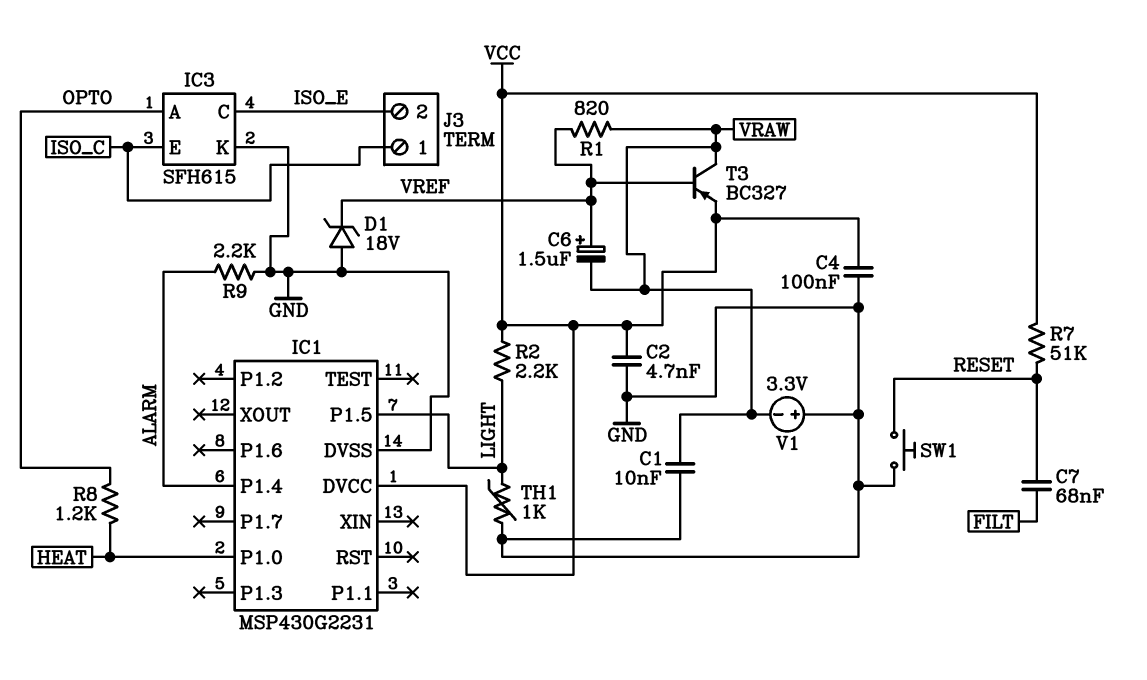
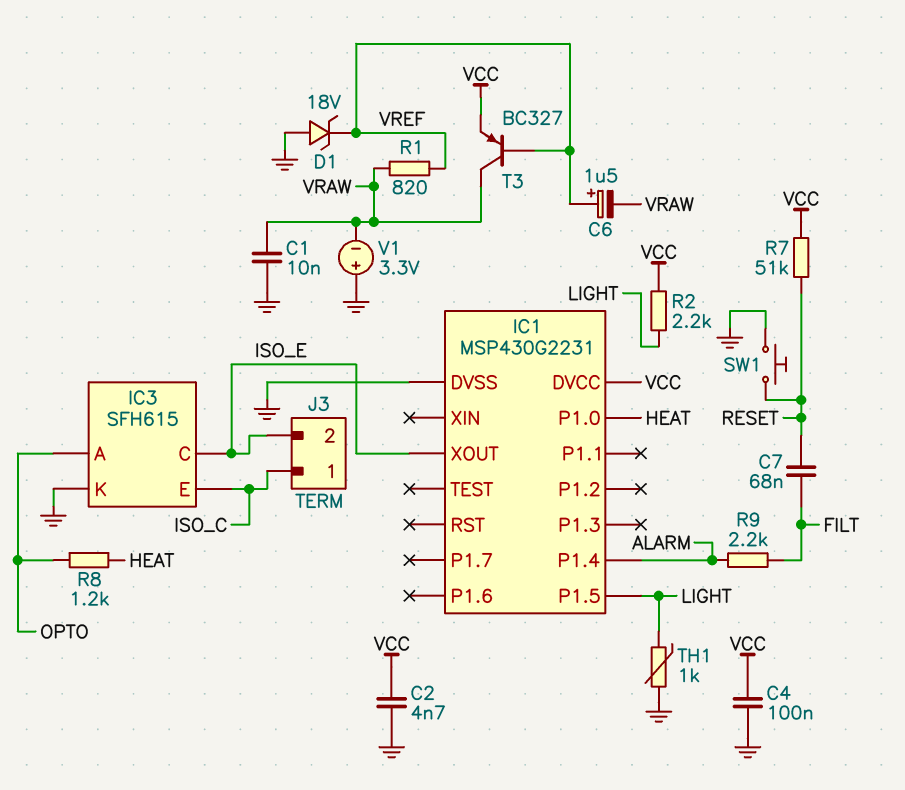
IC1 pin XOUT: none -> ISO_E
R9: 2.2k (ALARM, GND) -> 2.2k (ALARM, FILT)

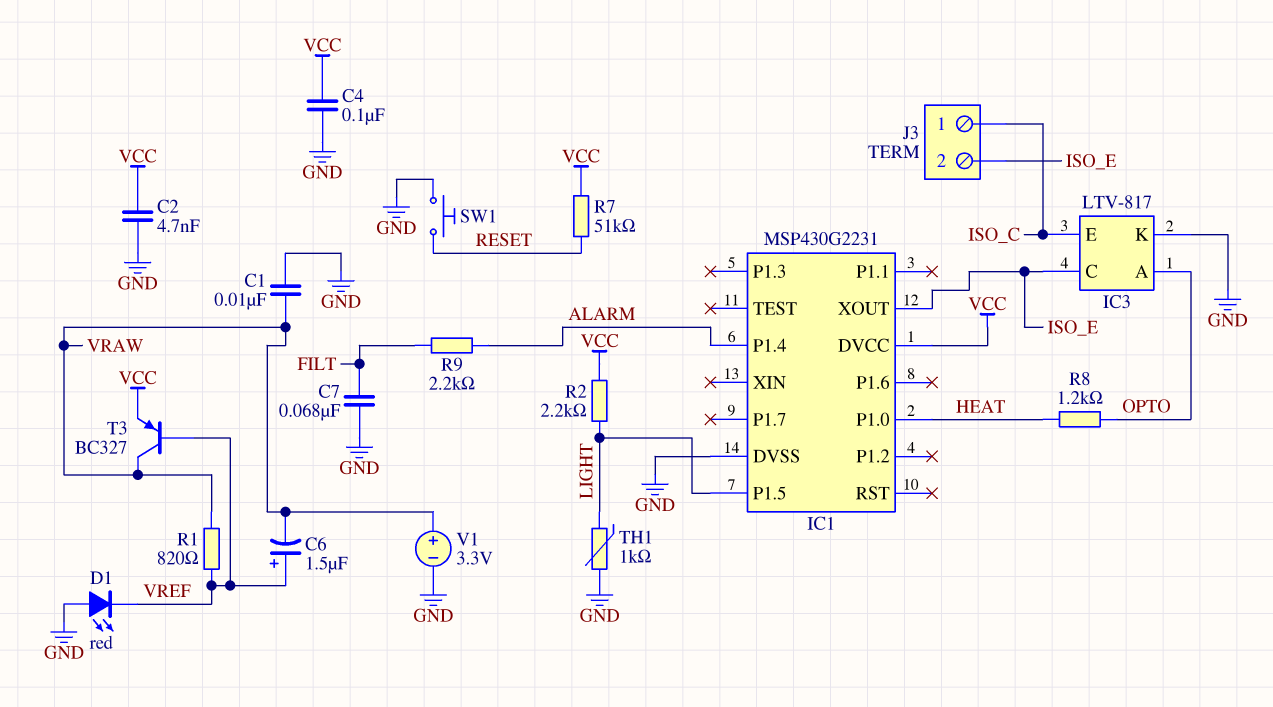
C7: 68nF (FILT, RESET) -> 68nF (FILT, GND)
D1: zener 18V (A GND, K VREF) -> LED red (A GND, K VREF)
IC3: SFH615 -> LTV-817
V1: 3.3V (plus GND, minus VRAW) -> 3.3V (plus VRAW, minus GND)

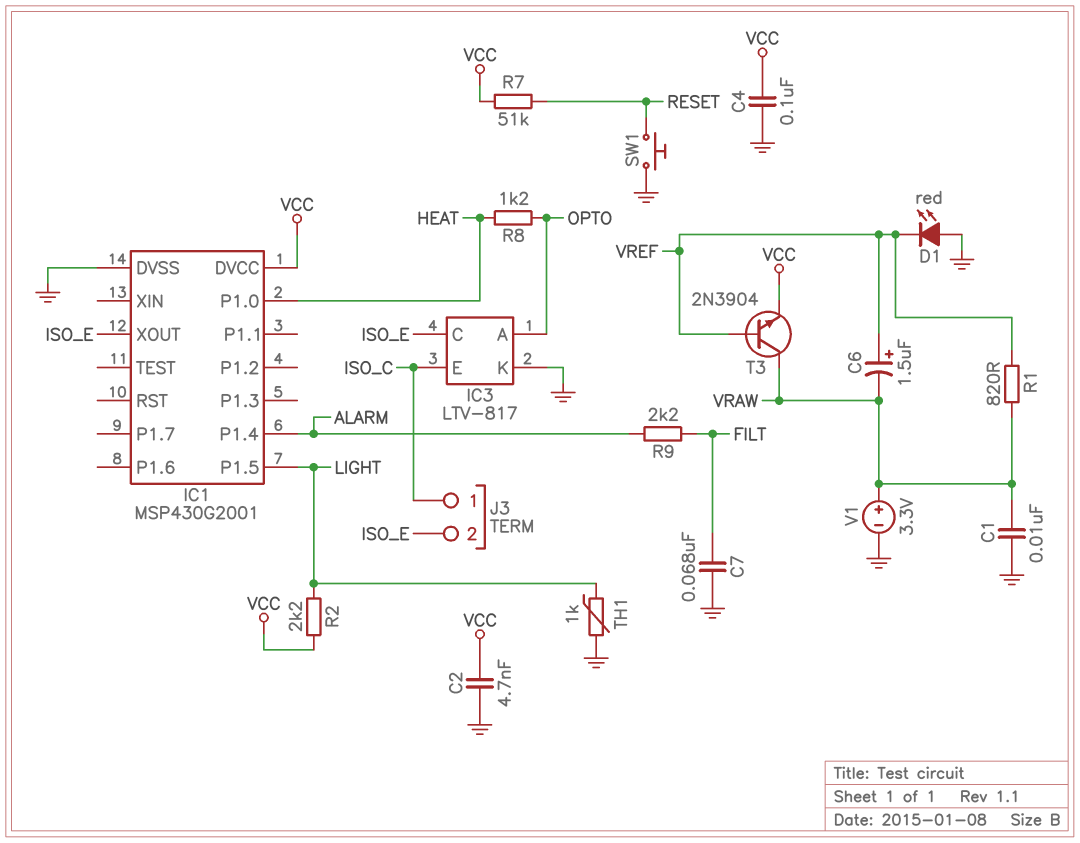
IC1: MSP430G2231 -> MSP430G2001
T3: PNP BC327 (B VREF, C VRAW, E VCC) -> NPN 2N3904 (B VREF, C VRAW, E VCC)

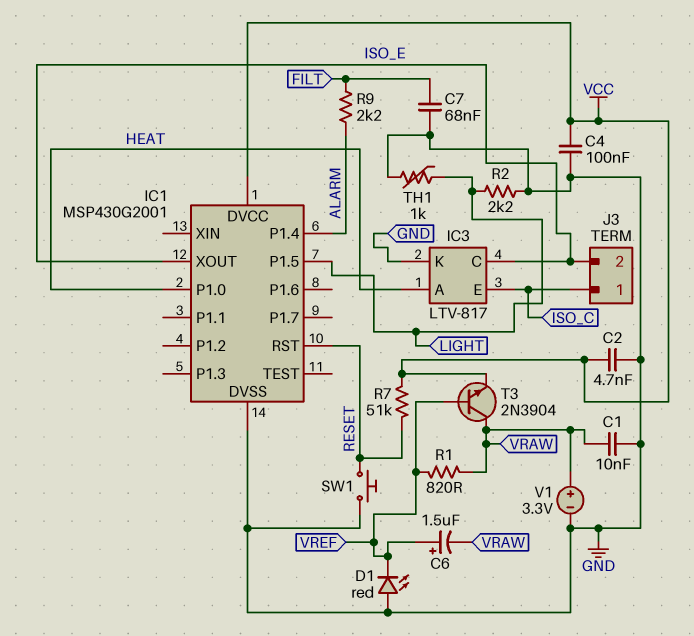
IC1 pin RST: none -> RESET
IC3 pin A: OPTO -> HEAT
R2: 2.2k (LIGHT, VCC) -> 2.2k (GND, LIGHT)
R8: 1.2k (HEAT, OPTO) -> none

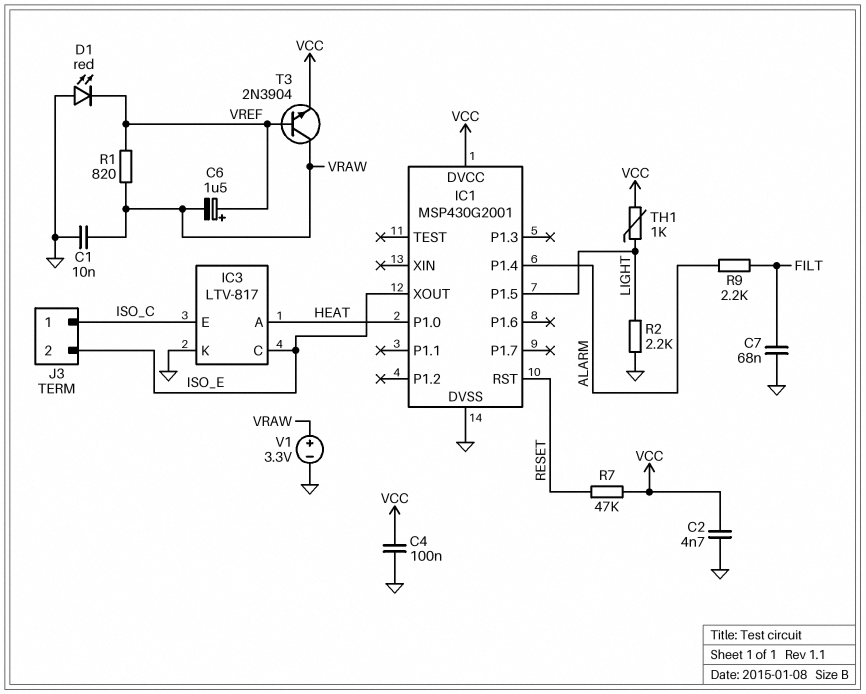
R7: 51k (RESET, VCC) -> 47k (RESET, VCC)
SW1: button (GND, RESET) -> none
TH1: 1k (GND, LIGHT) -> 1k (LIGHT, VCC)

